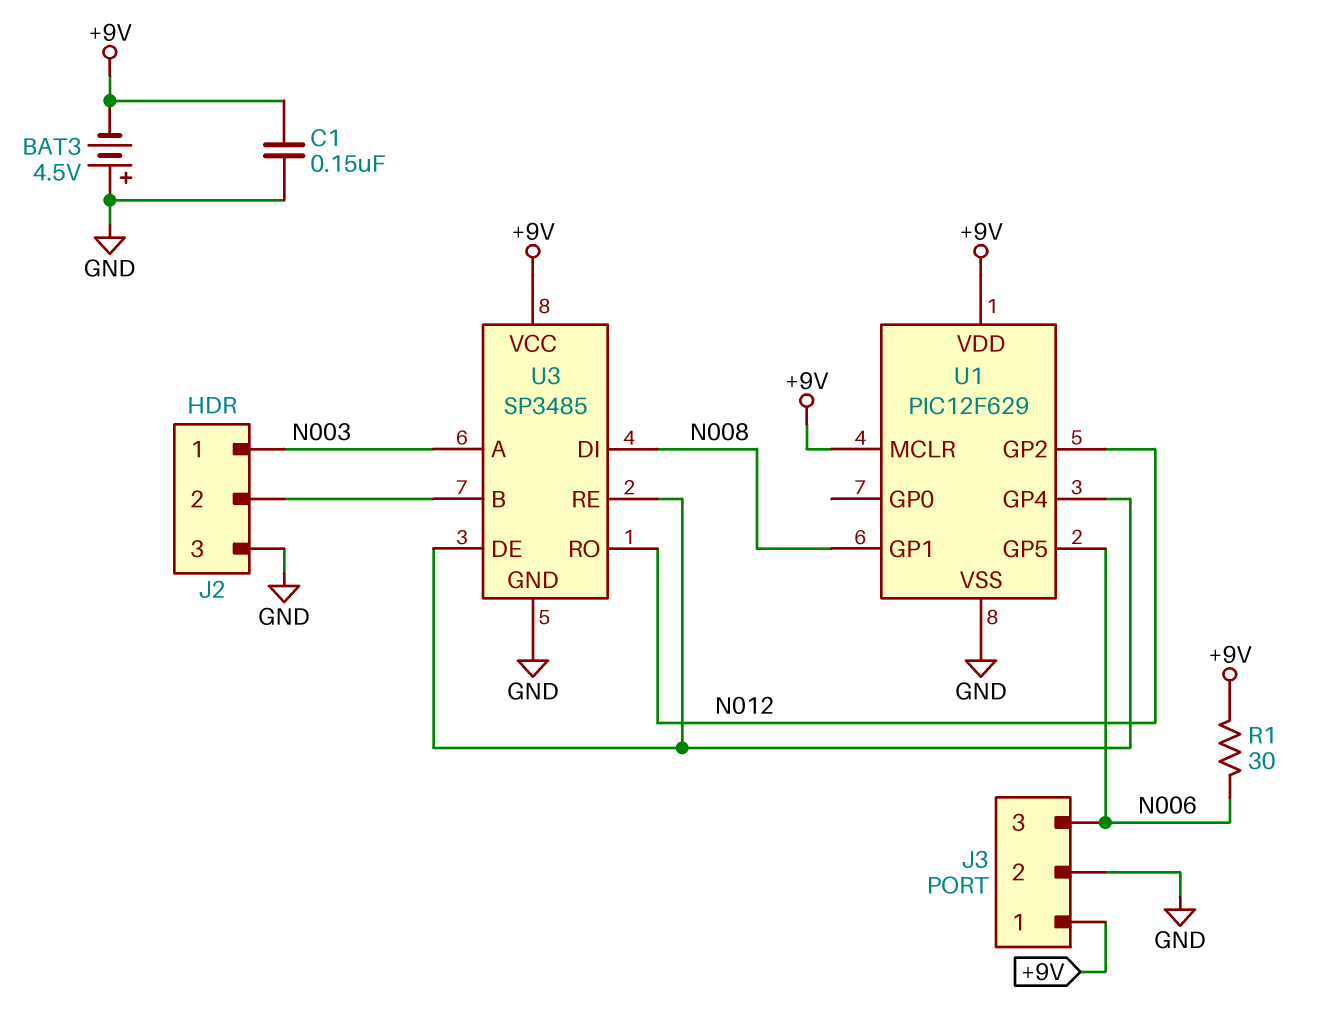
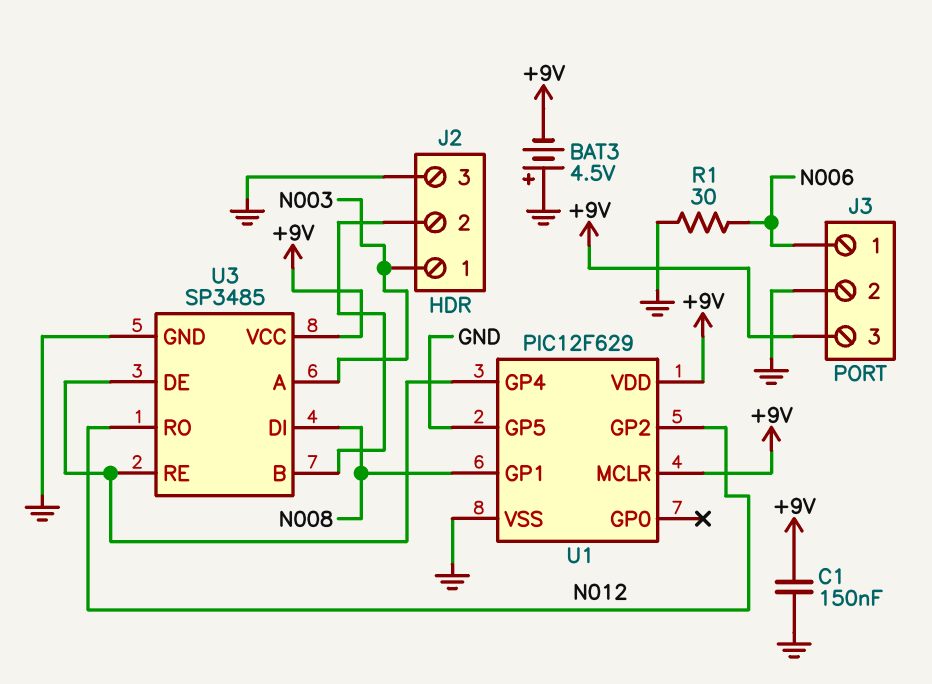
J3 pin 1: +9V -> N006
J3 pin 3: N006 -> +9V
R1: 30 (+9V, N006) -> 30 (GND, N006)
U1 pin GP5: N006 -> GND

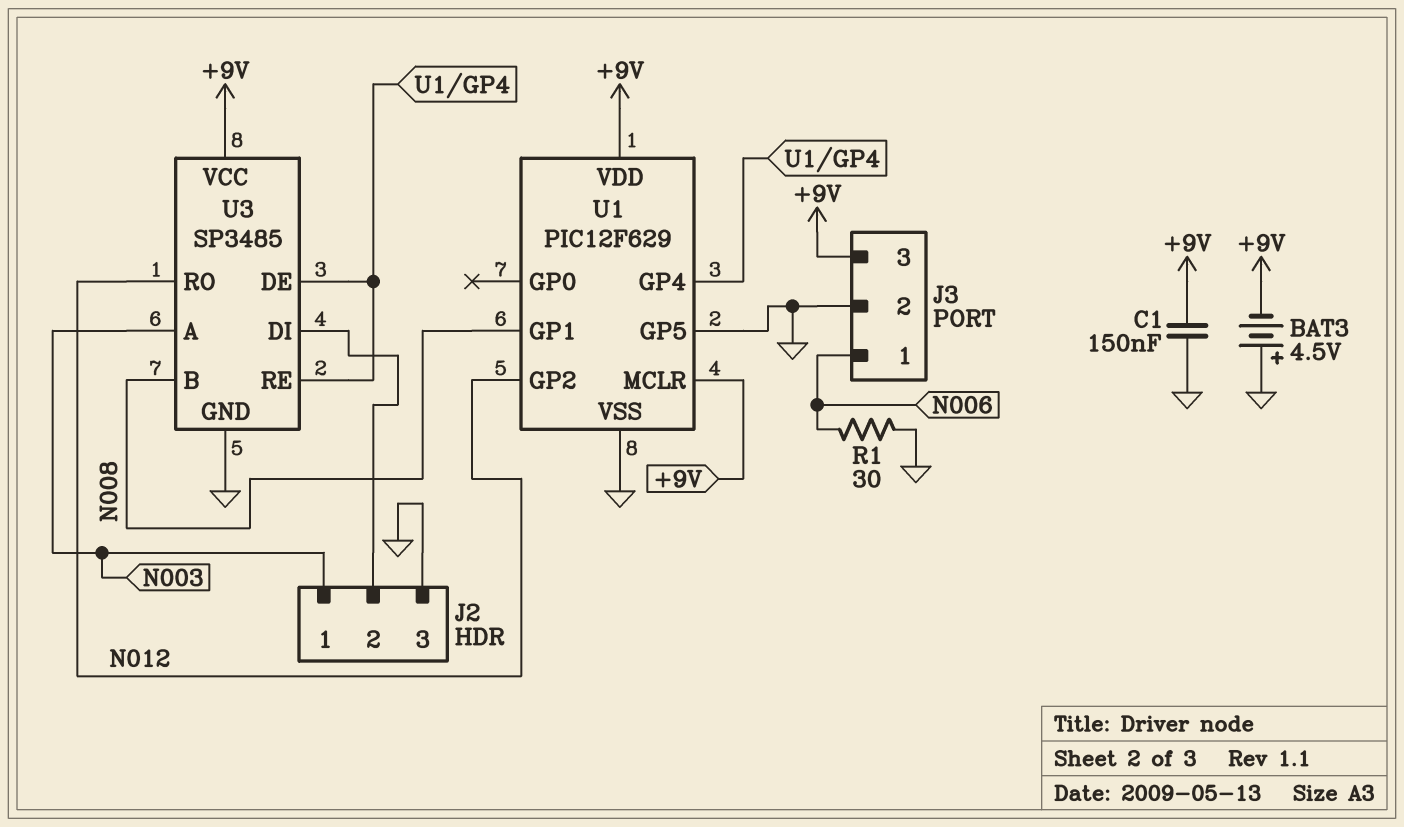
U3 pin B: J2/2 -> N008
U3 pin DI: N008 -> J2/2

